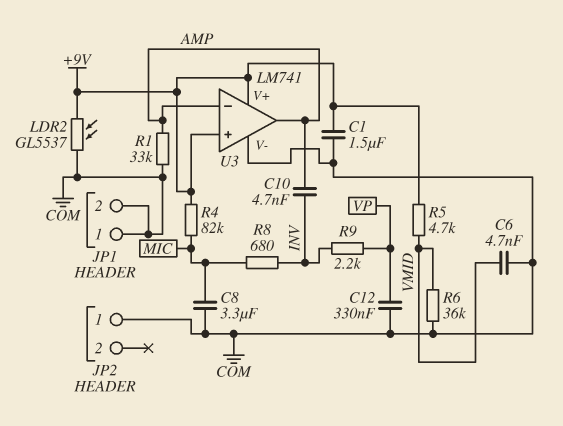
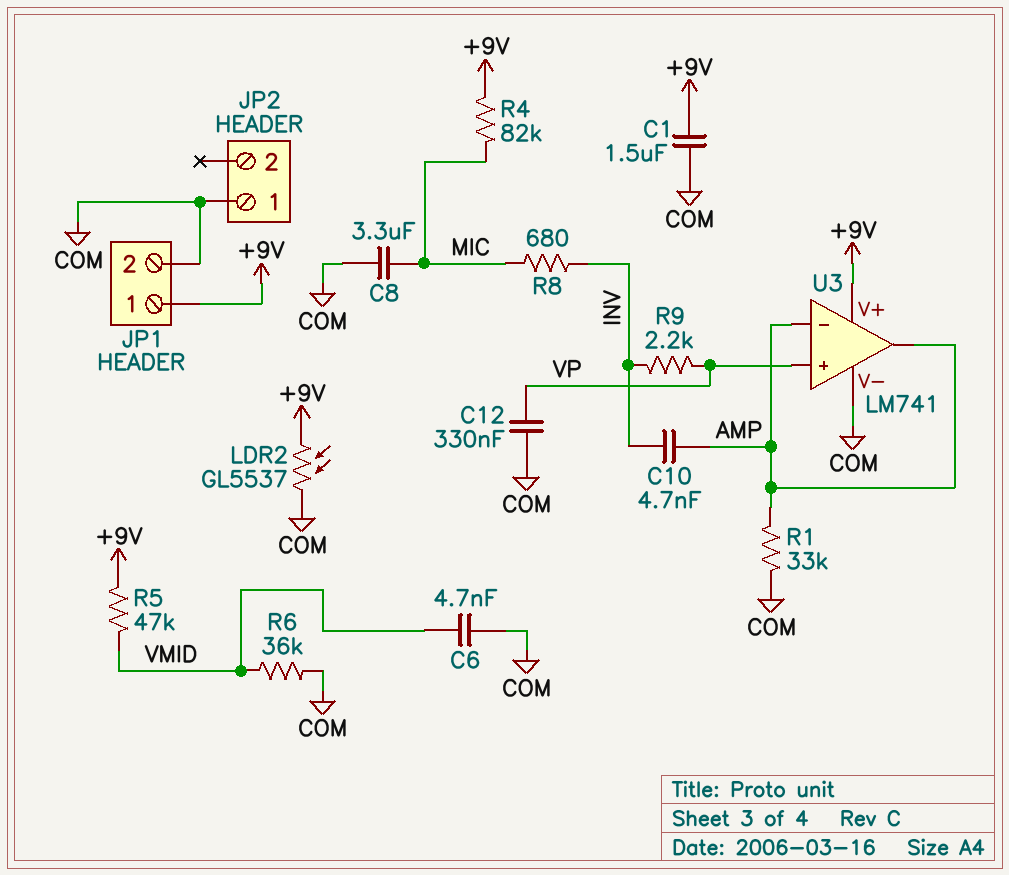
JP1 pin 1: COM -> +9V
R5: 4.7k (+9V, VMID) -> 47k (+9V, VMID)
U3 pin in+: +9V -> VP

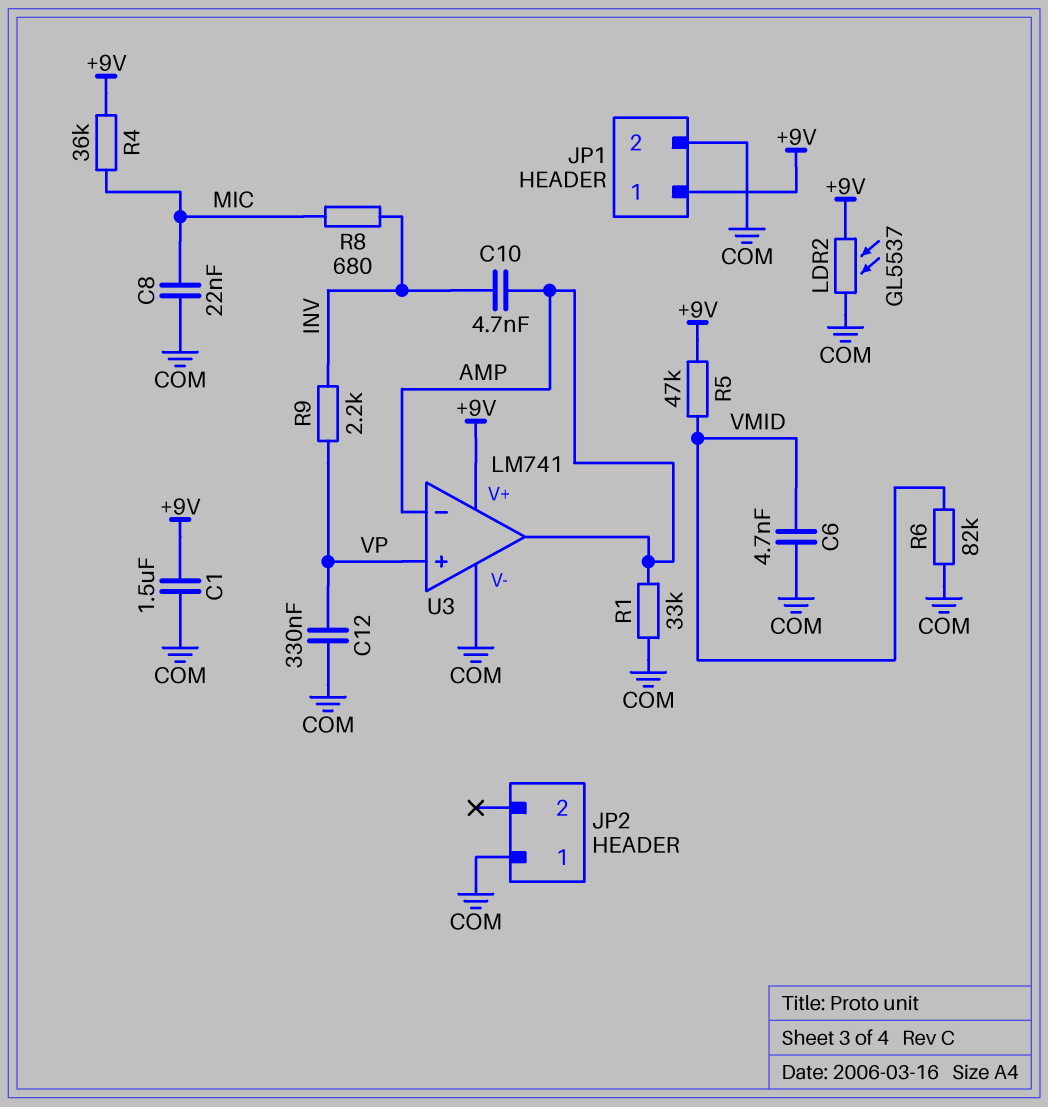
C8: 3.3uF (COM, MIC) -> 22nF (COM, MIC)
R4: 82k (+9V, MIC) -> 36k (+9V, MIC)
R6: 36k (COM, VMID) -> 82k (COM, VMID)

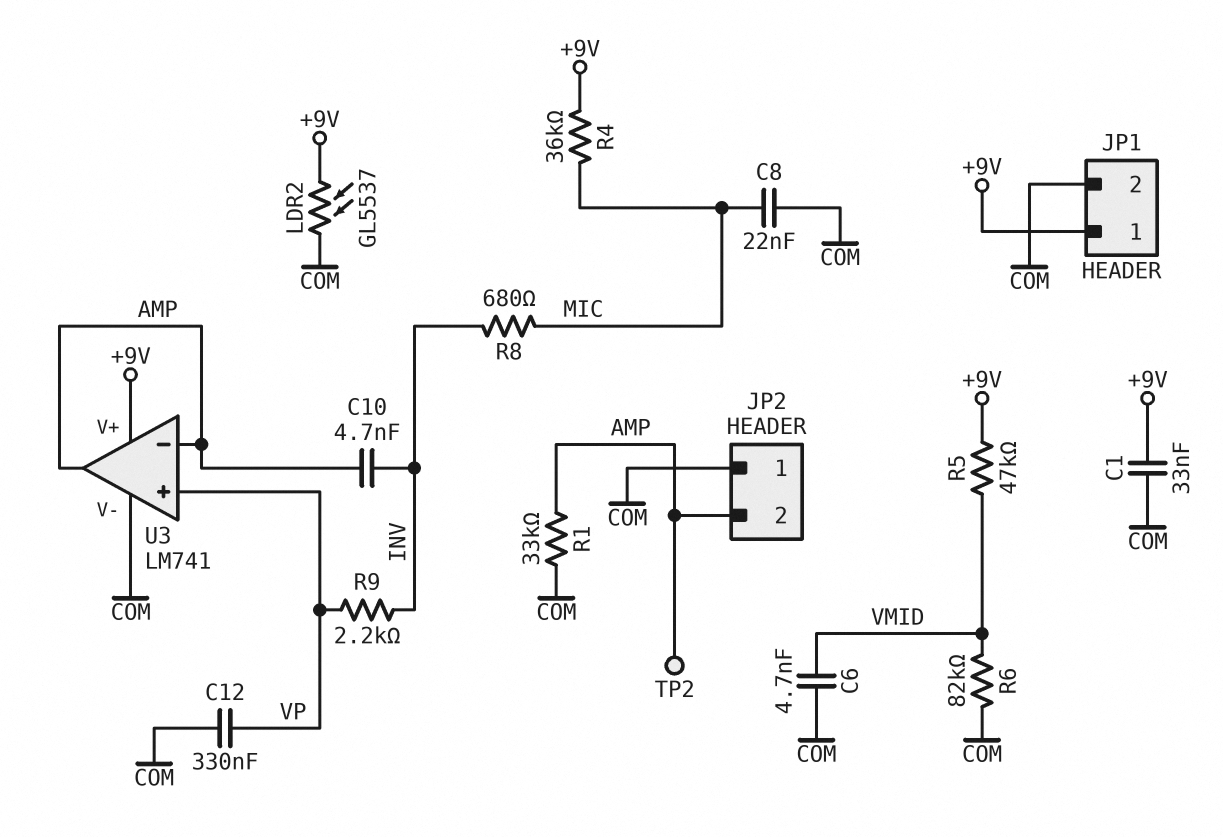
C1: 1.5uF (+9V, COM) -> 33nF (+9V, COM)
JP2 pin 2: none -> AMP
TP2: none -> test point (AMP)

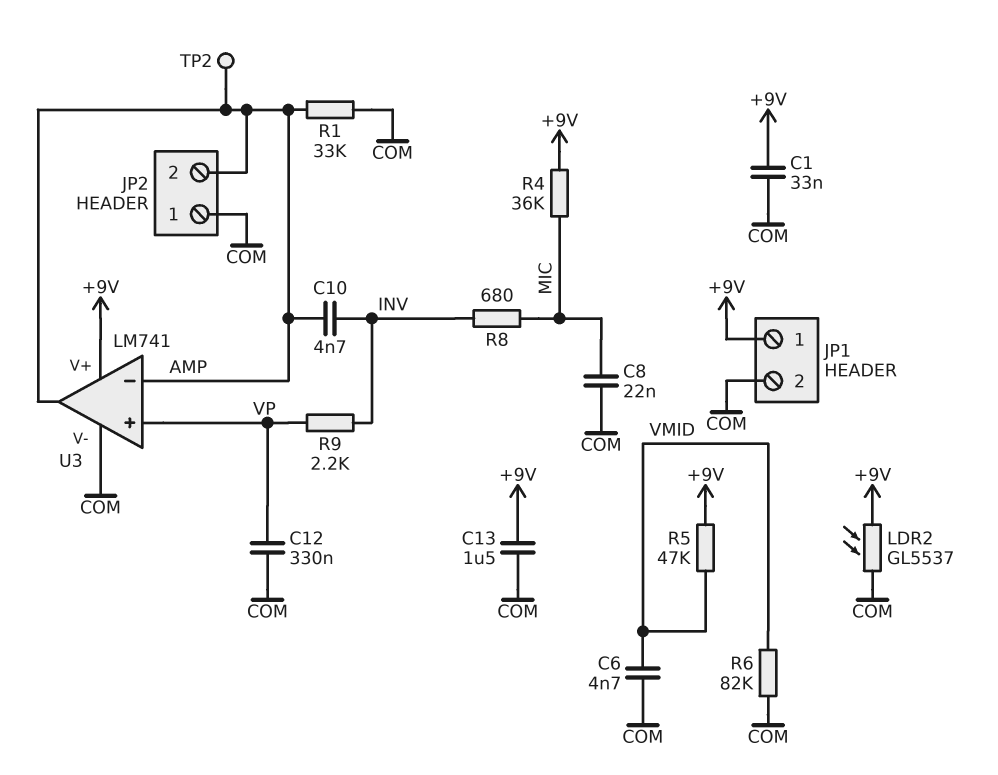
C13: none -> 1.5uF (+9V, COM)

